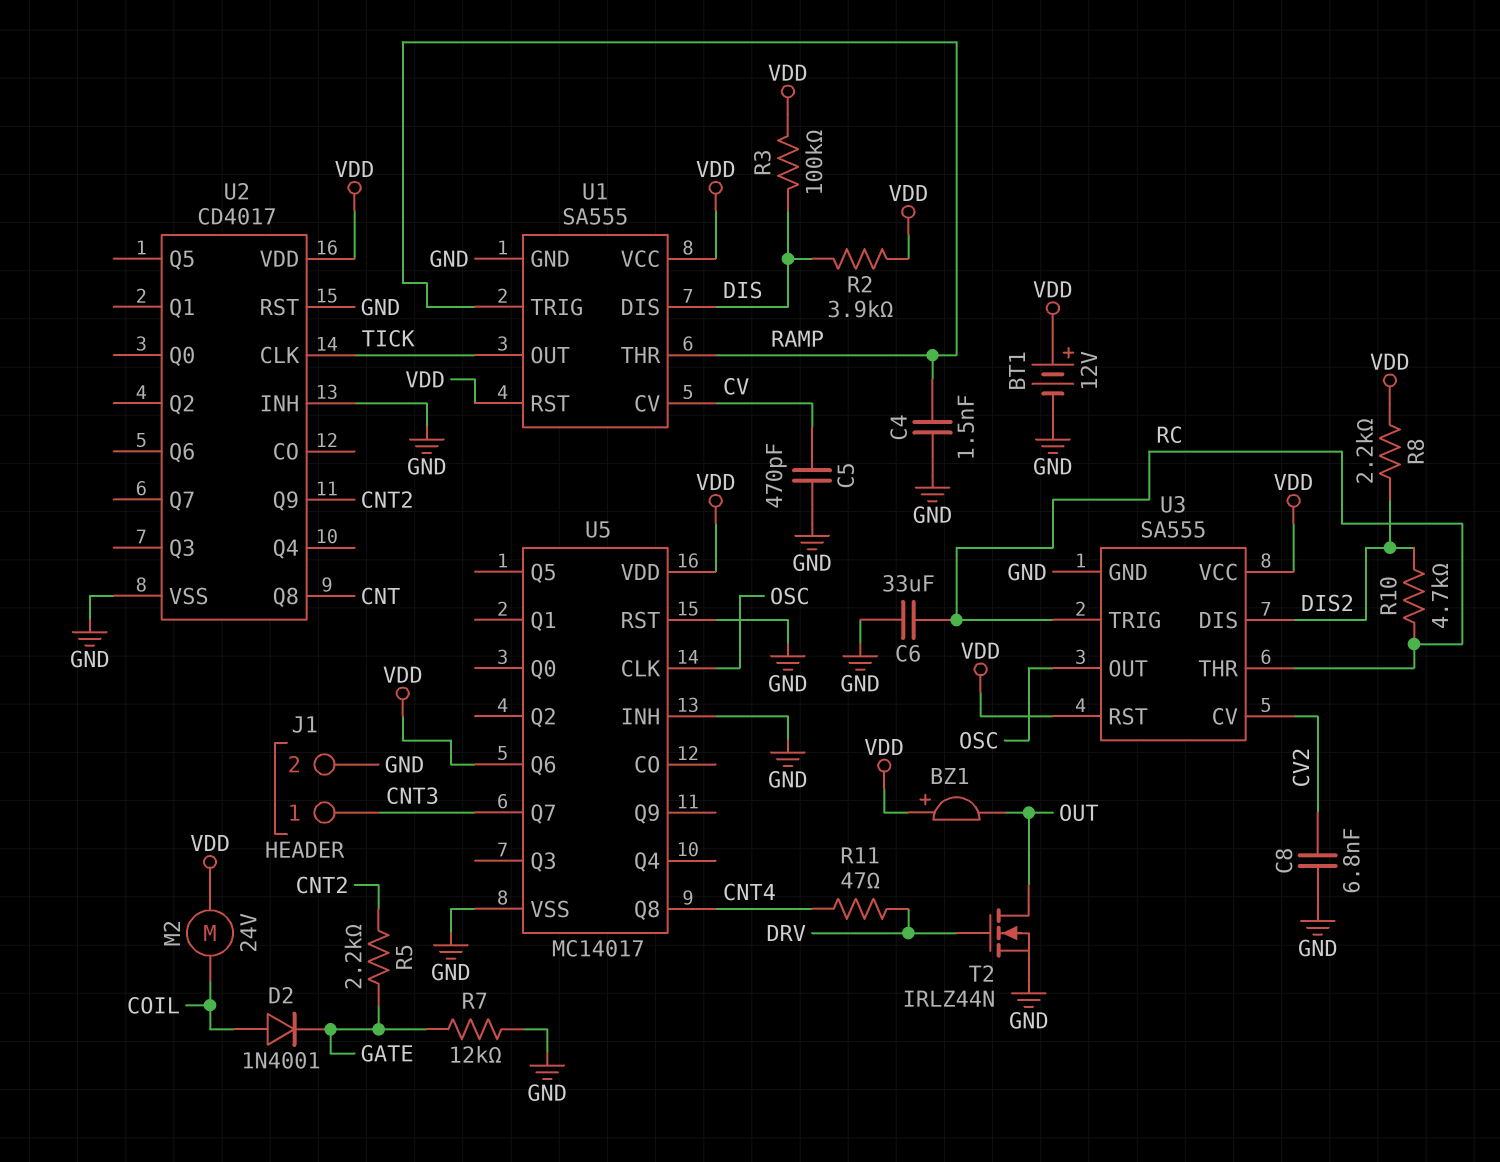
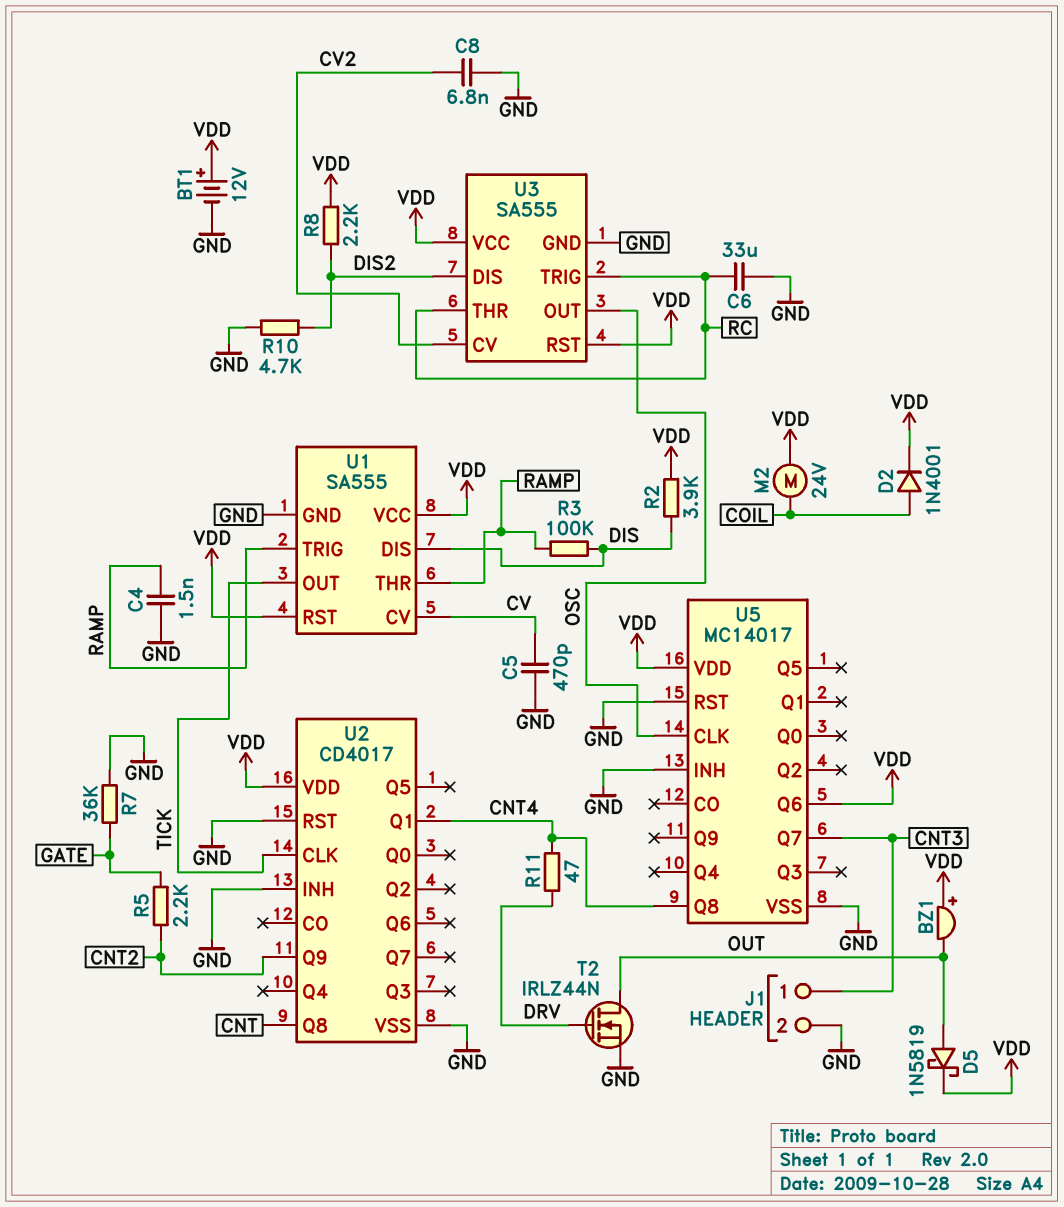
D2: diode 1N4001 (A COIL, K GATE) -> diode 1N4001 (A COIL, K VDD)
D5: none -> schottky 1N5819 (A OUT, K VDD)
R3: 100k (DIS, VDD) -> 100k (DIS, RAMP)
R7: 12k (GATE, GND) -> 36k (GATE, GND)
R10: 4.7k (DIS2, RC) -> 4.7k (DIS2, GND)
U2 pin Q1: none -> CNT4

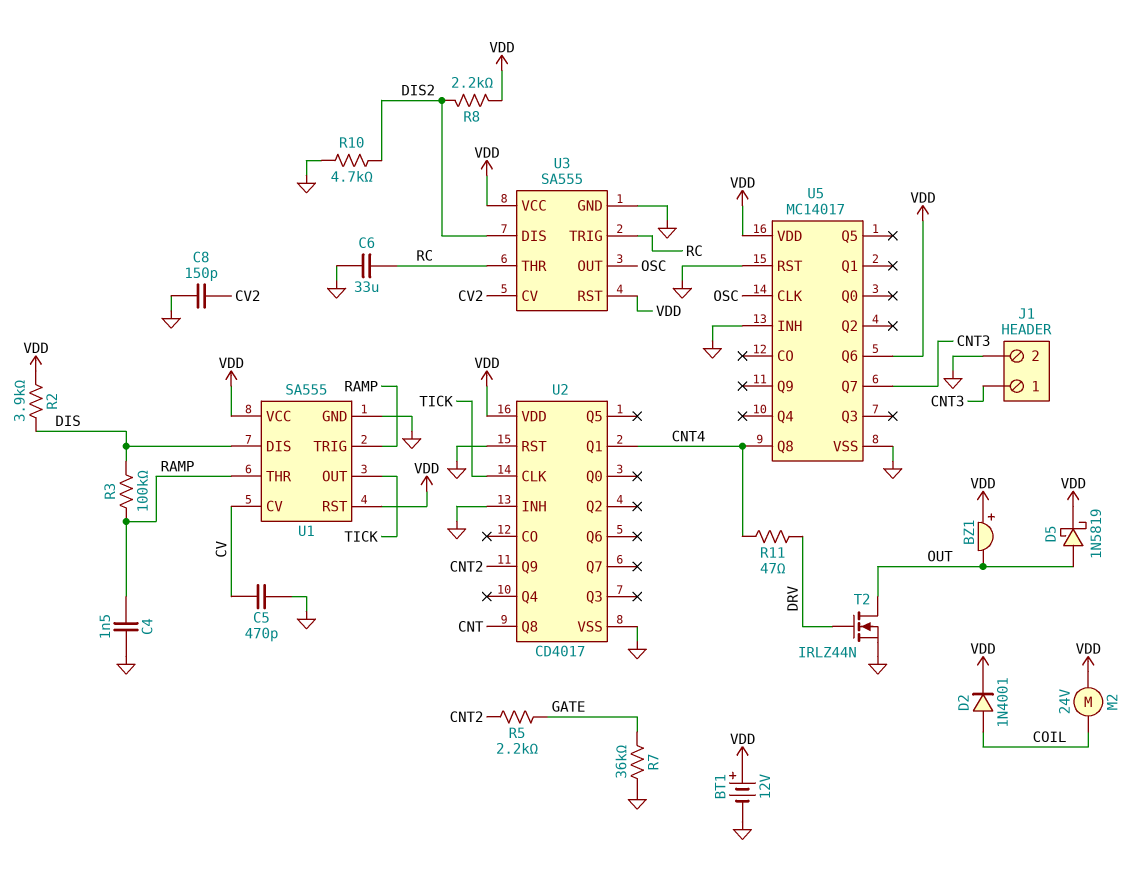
C8: 6.8nF (CV2, GND) -> 150pF (CV2, GND)

